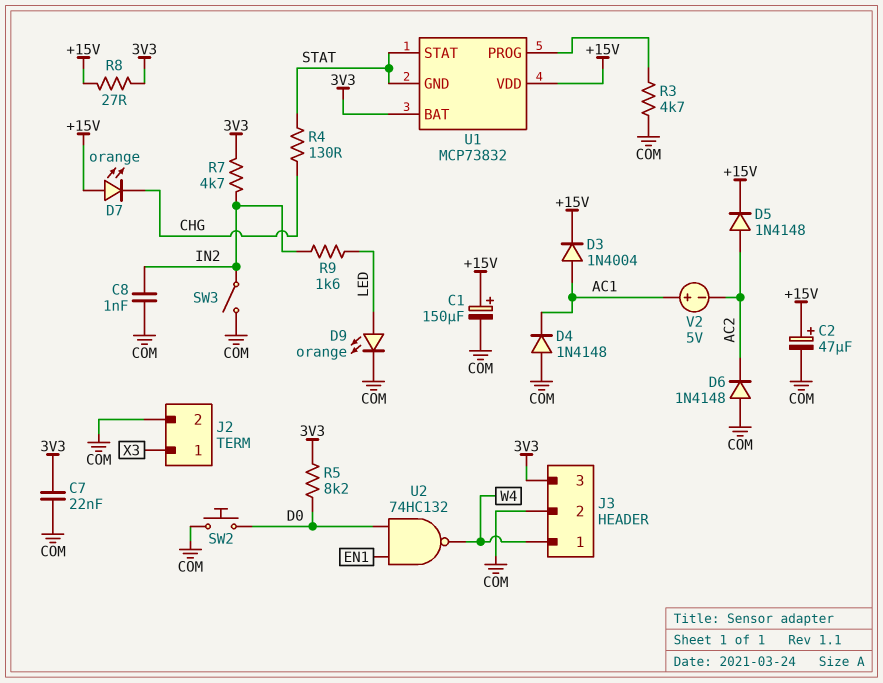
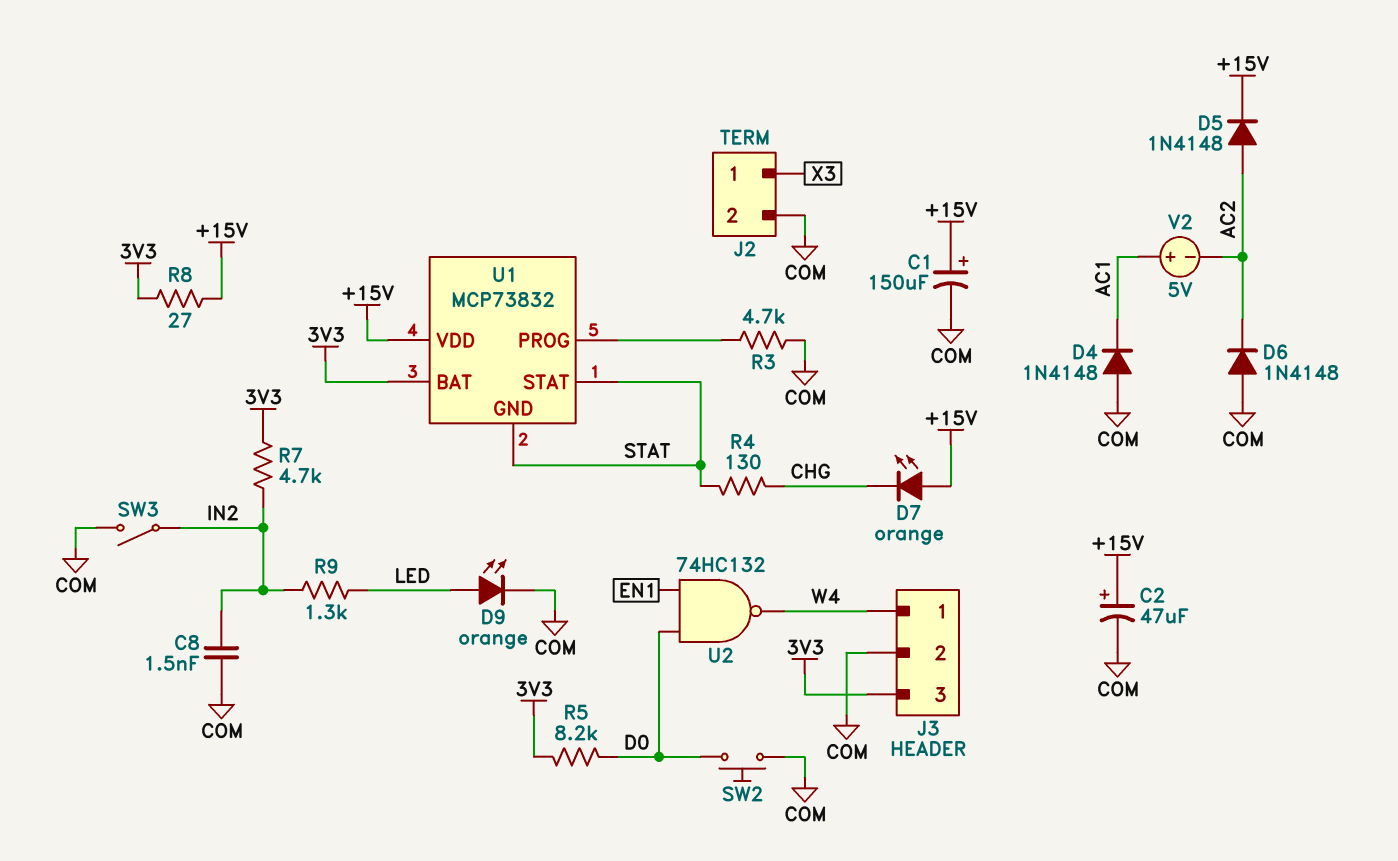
C7: 22nF (3V3, COM) -> none
C8: 1nF (COM, IN2) -> 1.5nF (COM, IN2)
D3: diode 1N4004 (A AC1, K +15V) -> none
R9: 1.6k (IN2, LED) -> 1.3k (IN2, LED)

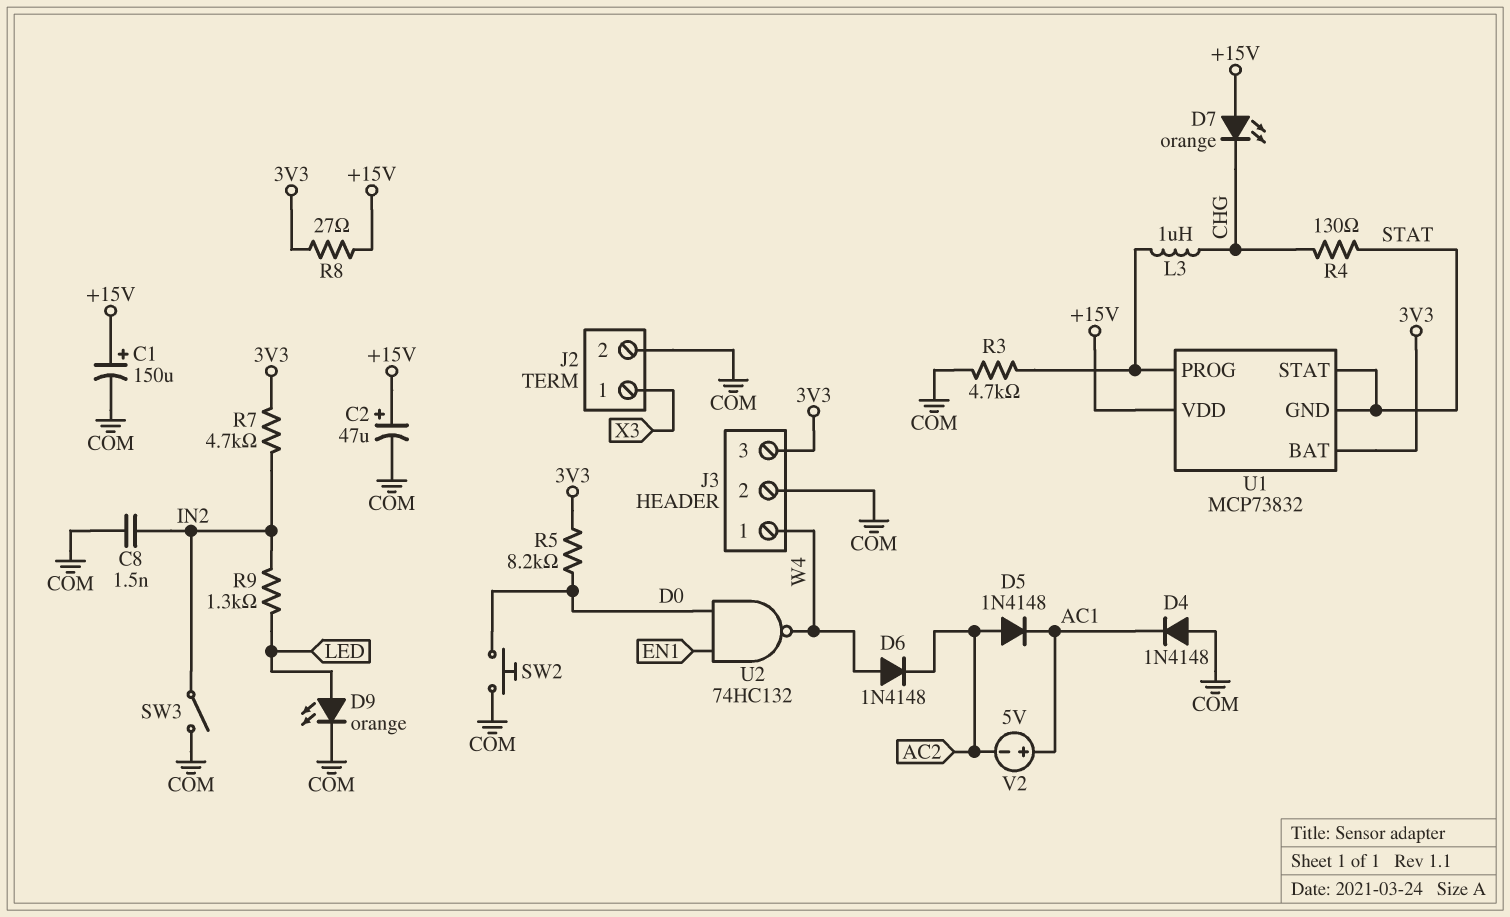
D5: diode 1N4148 (A AC2, K +15V) -> diode 1N4148 (A AC2, K AC1)
D6: diode 1N4148 (A COM, K AC2) -> diode 1N4148 (A W4, K AC2)
L3: none -> 1uH (CHG, U1/PROG)

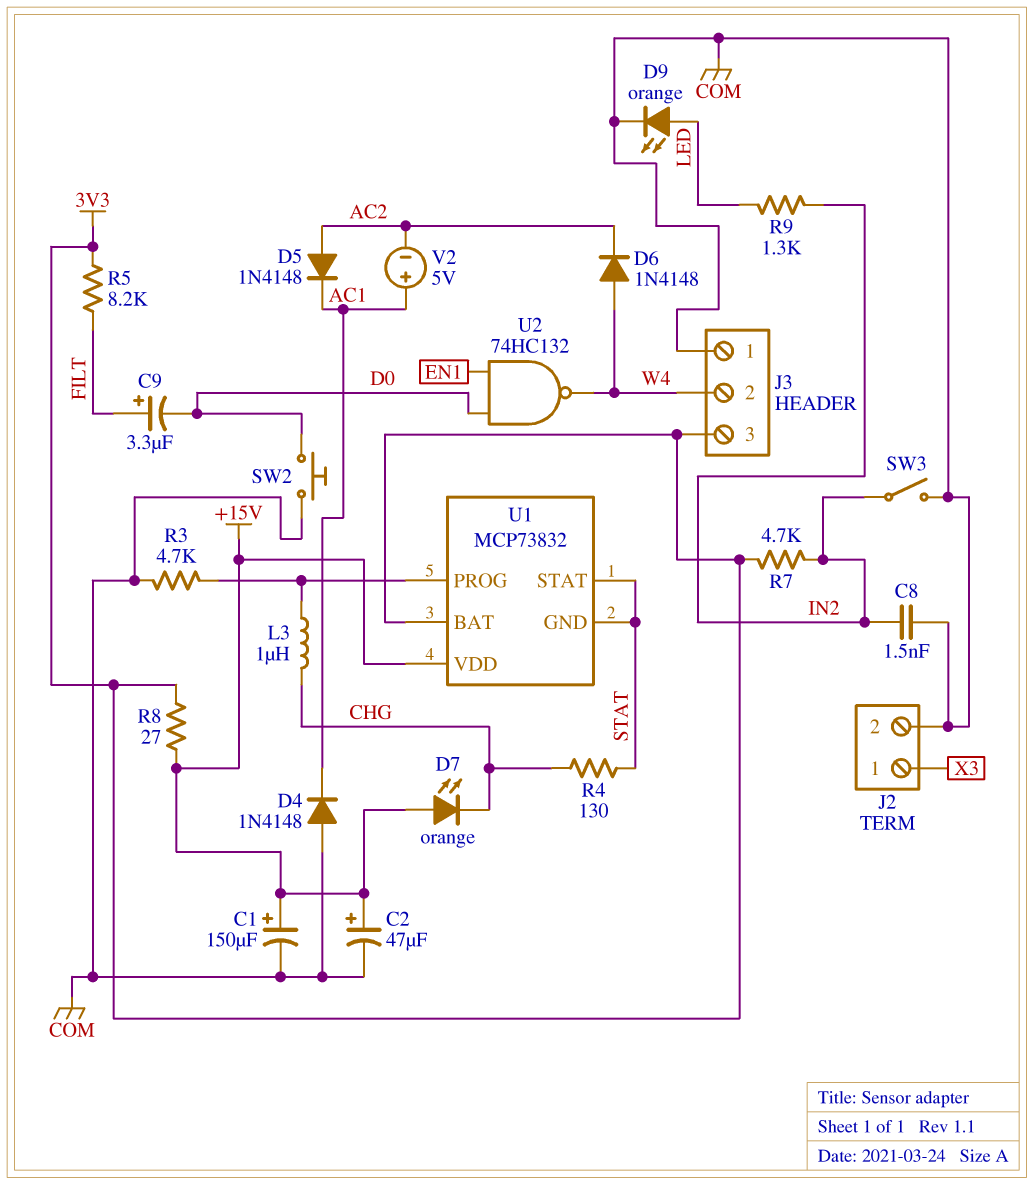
C9: none -> 3.3uF (plus FILT, minus D0)
J3 pin 1: W4 -> COM
J3 pin 2: COM -> W4
R5: 8.2k (3V3, D0) -> 8.2k (3V3, FILT)

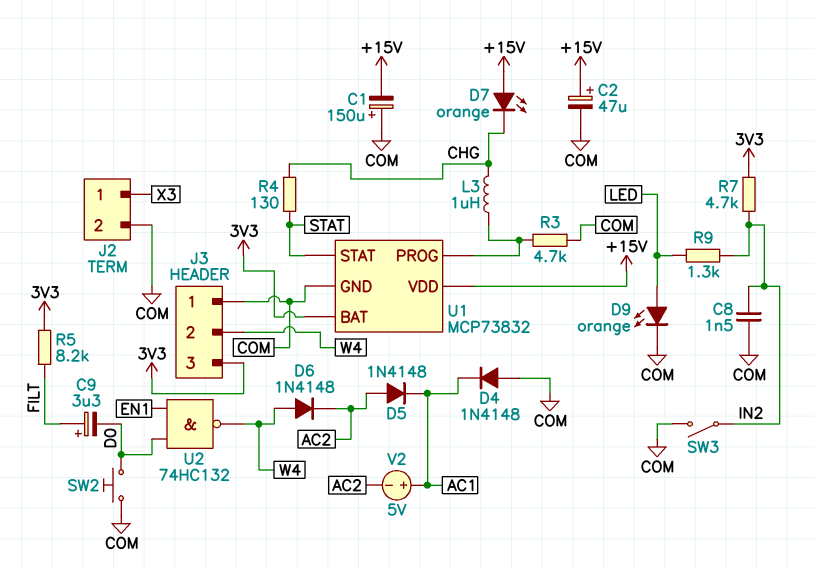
C1: 150uF (plus +15V, minus COM) -> 150uF (plus COM, minus +15V)
R8: 27 (+15V, 3V3) -> none
U1 pin GND: STAT -> COM

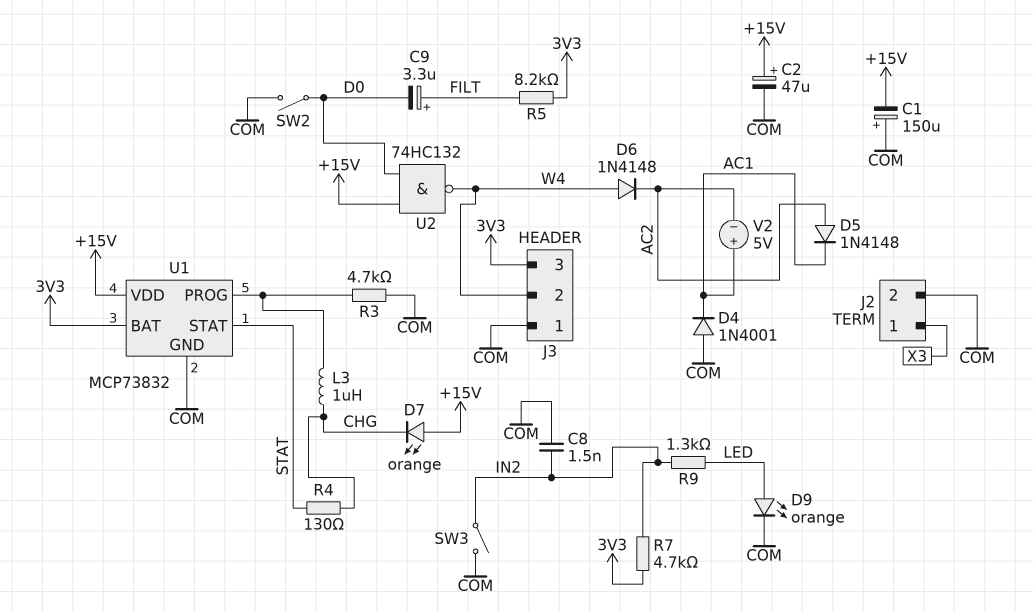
D4: diode 1N4148 (A COM, K AC1) -> diode 1N4001 (A COM, K AC1)
SW2: button (COM, D0) -> switch (COM, D0)
U2: NAND 74HC132 (in D0, in EN1, out W4) -> NAND 74HC132 (in +15V, in D0, out W4)

